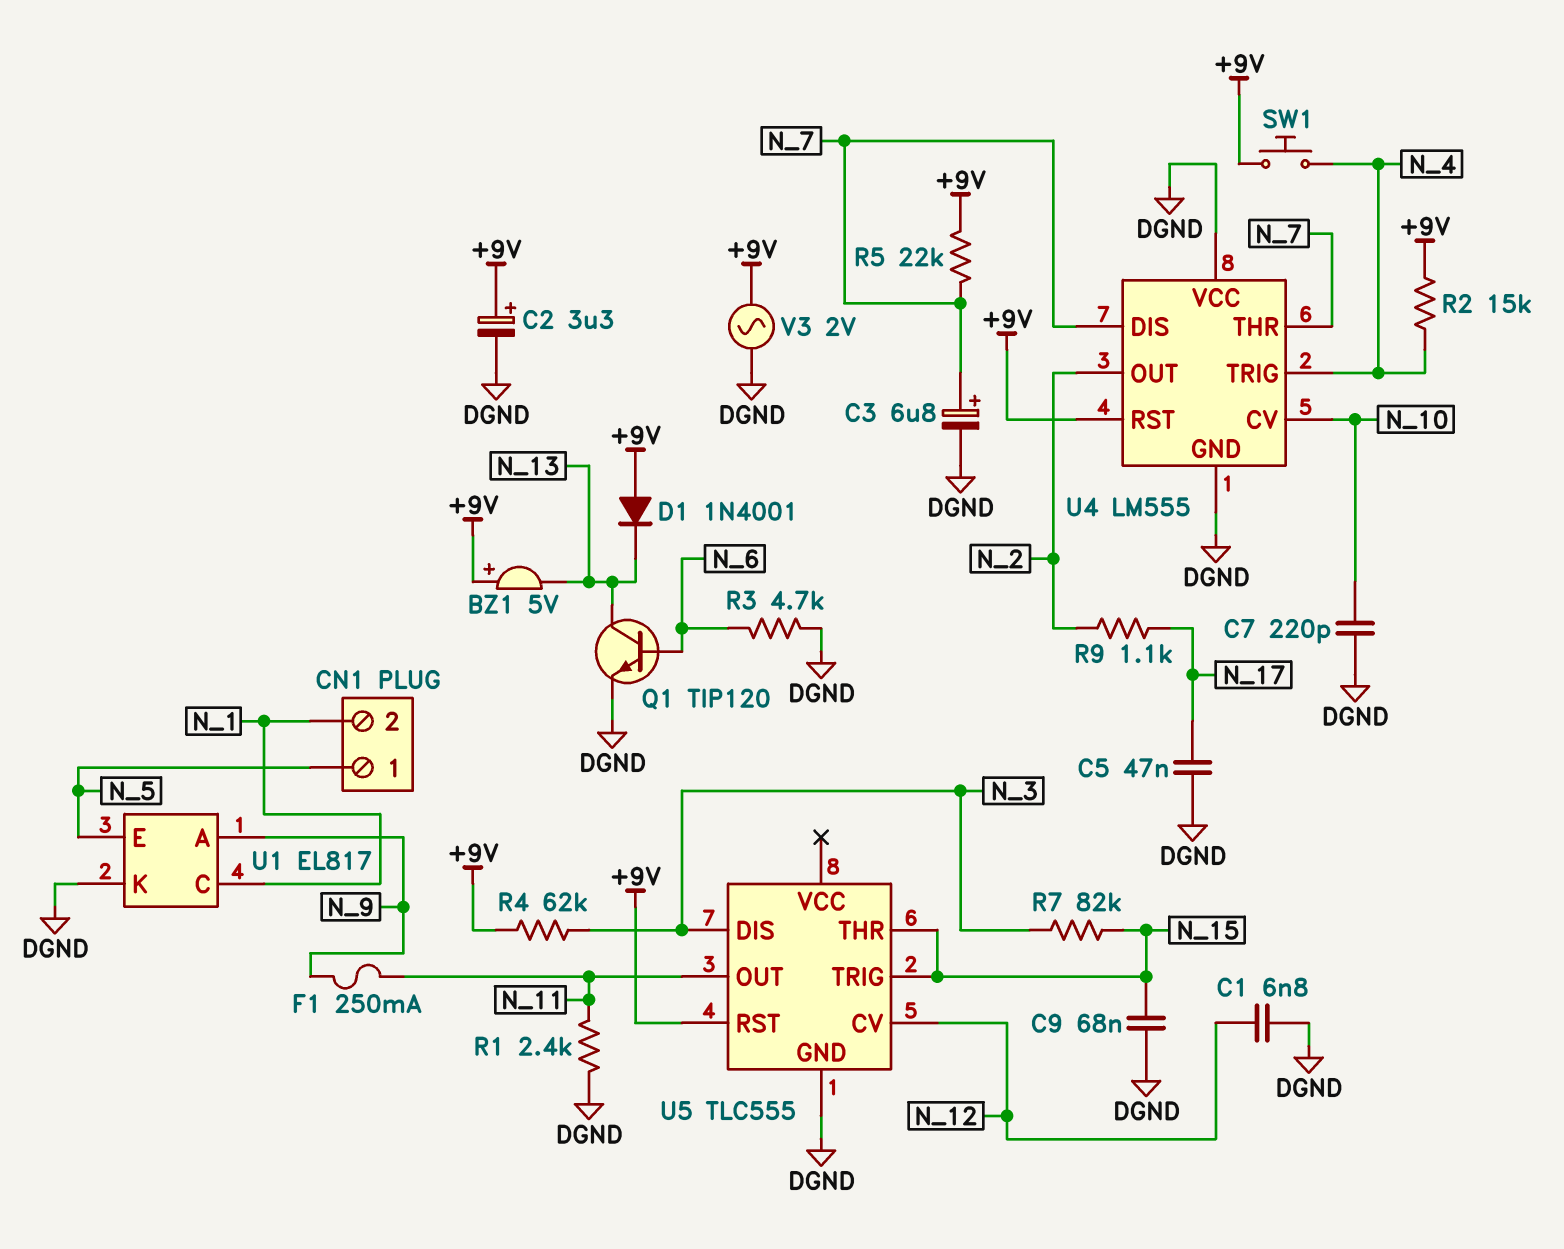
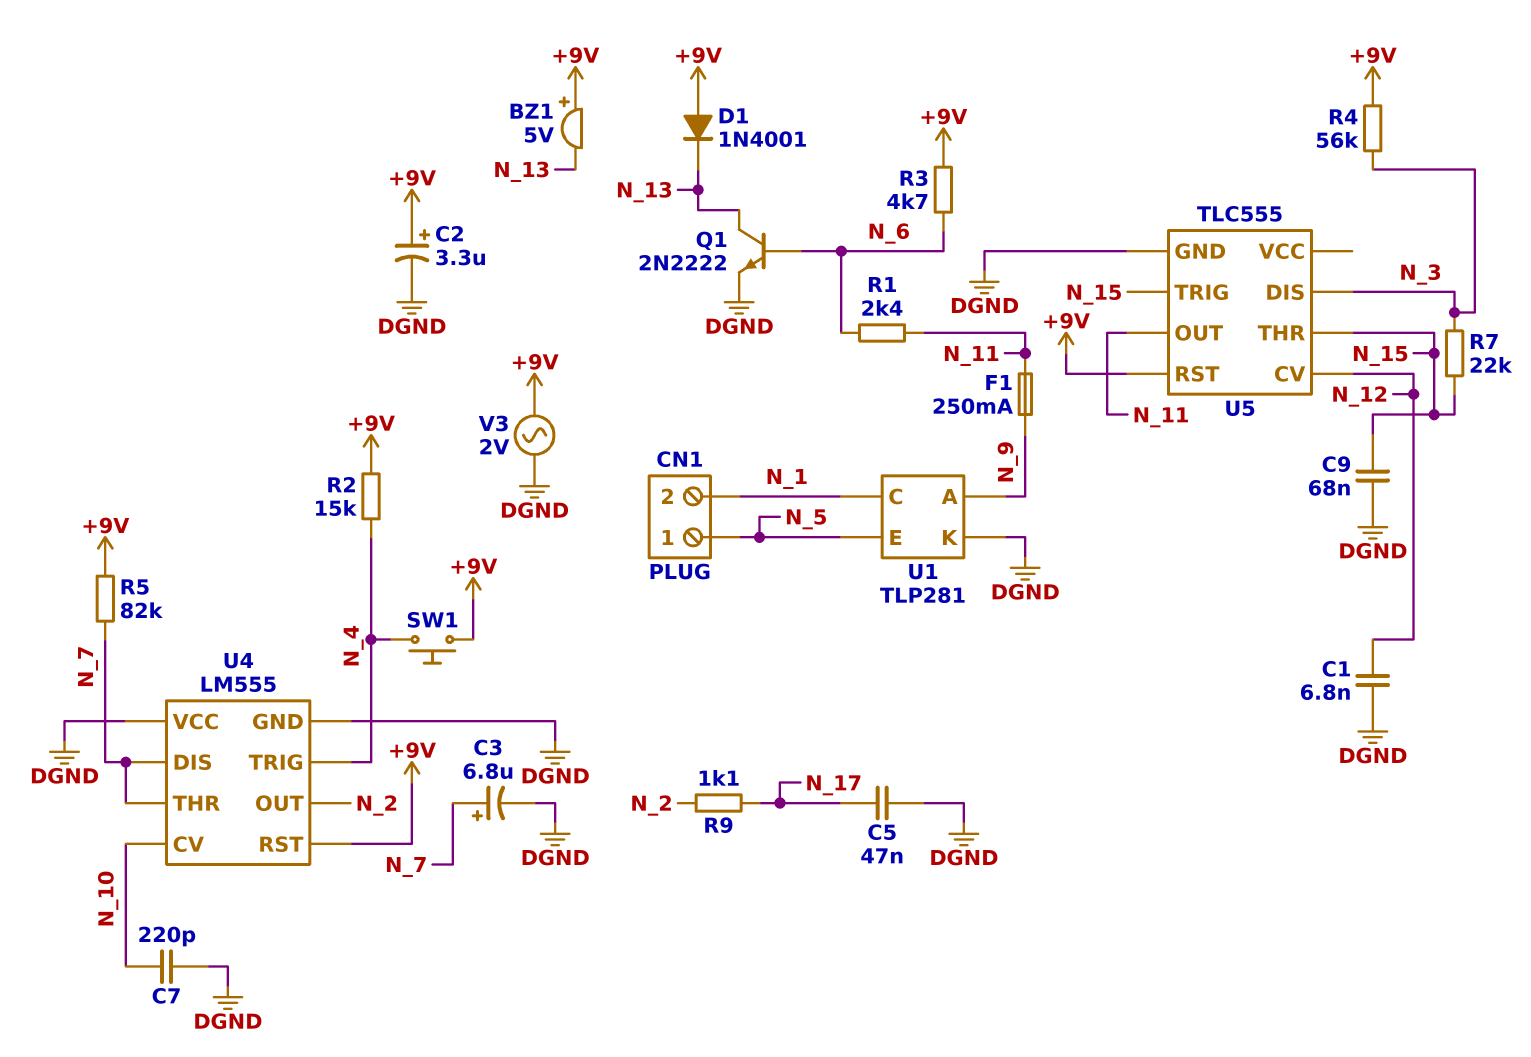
Q1: NPN TIP120 (B N_6, C N_13, E DGND) -> NPN 2N2222 (B N_6, C N_13, E DGND)
R1: 2.4k (DGND, N_11) -> 2.4k (N_6, N_11)
R3: 4.7k (DGND, N_6) -> 4.7k (+9V, N_6)
R4: 62k (+9V, N_3) -> 56k (+9V, N_3)
R5: 22k (+9V, N_7) -> 82k (+9V, N_7)
R7: 82k (N_3, N_15) -> 22k (N_3, N_15)
U1: EL817 -> TLP281

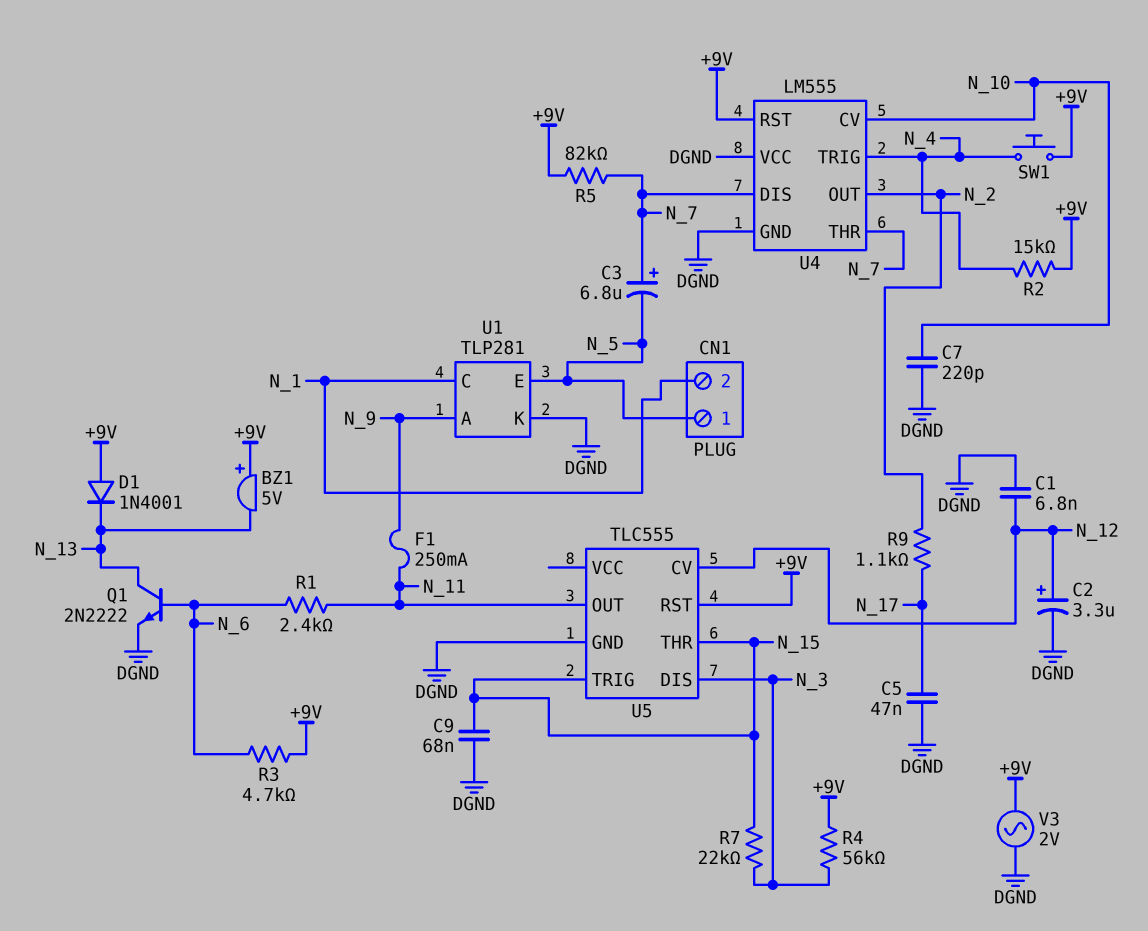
C2: 3.3uF (plus +9V, minus DGND) -> 3.3uF (plus N_12, minus DGND)
C3: 6.8uF (plus N_7, minus DGND) -> 6.8uF (plus N_7, minus N_5)

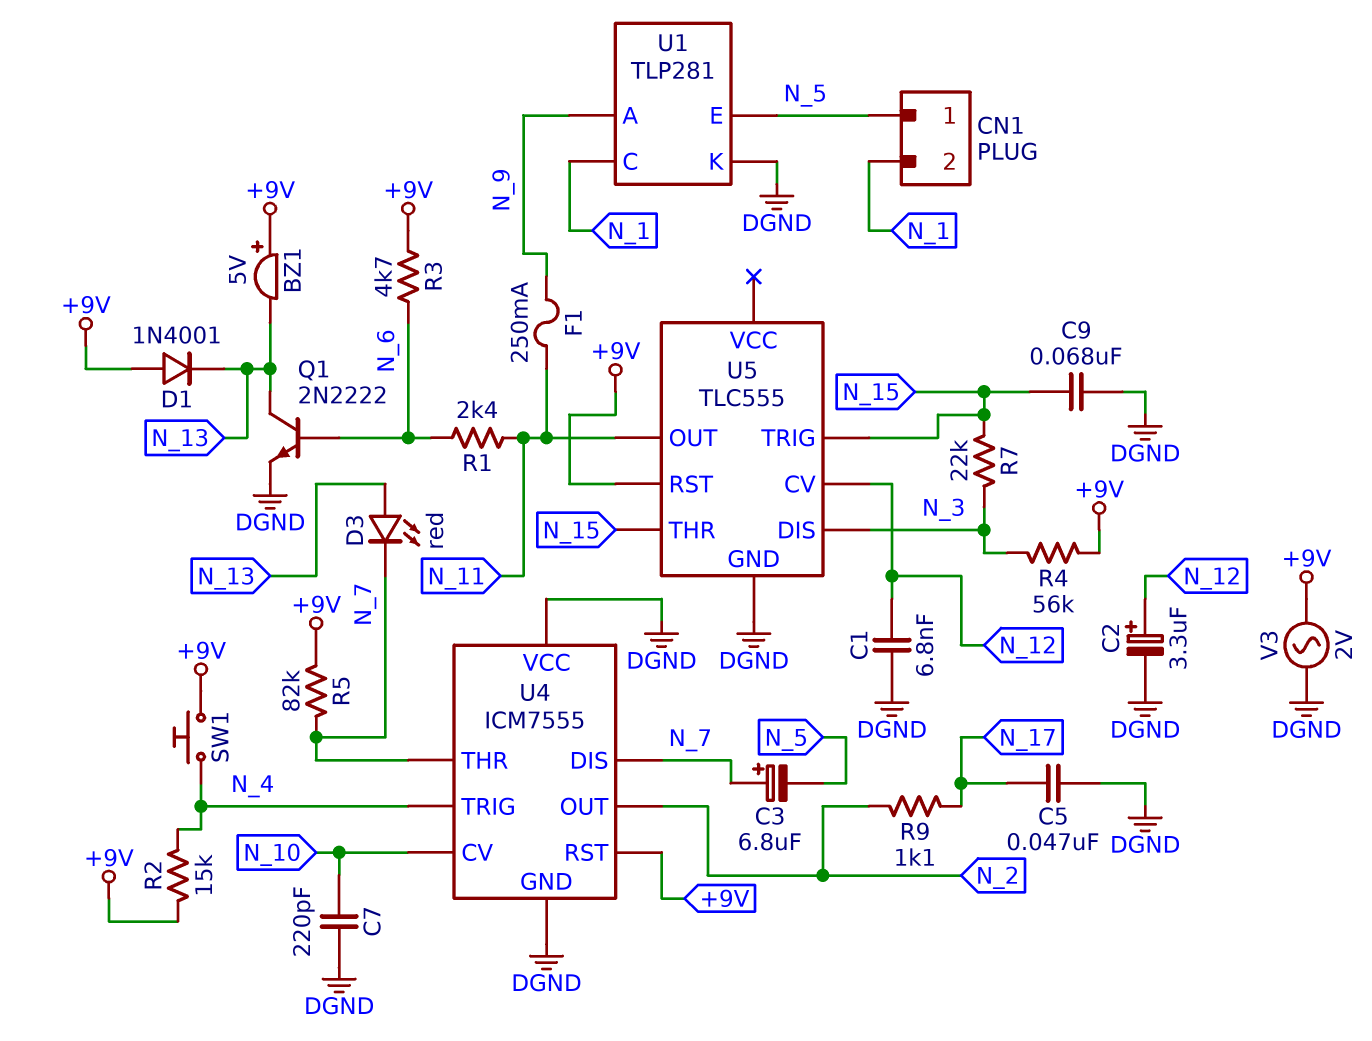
D3: none -> LED red (A N_13, K N_7)
U4: LM555 -> ICM7555

